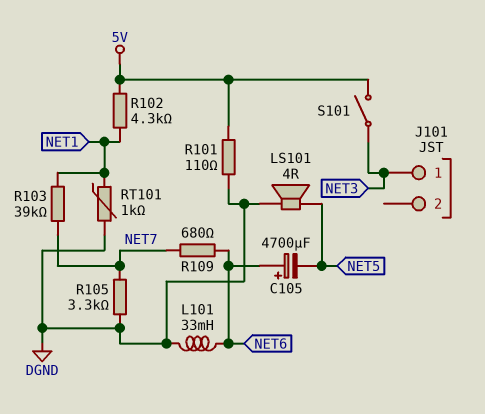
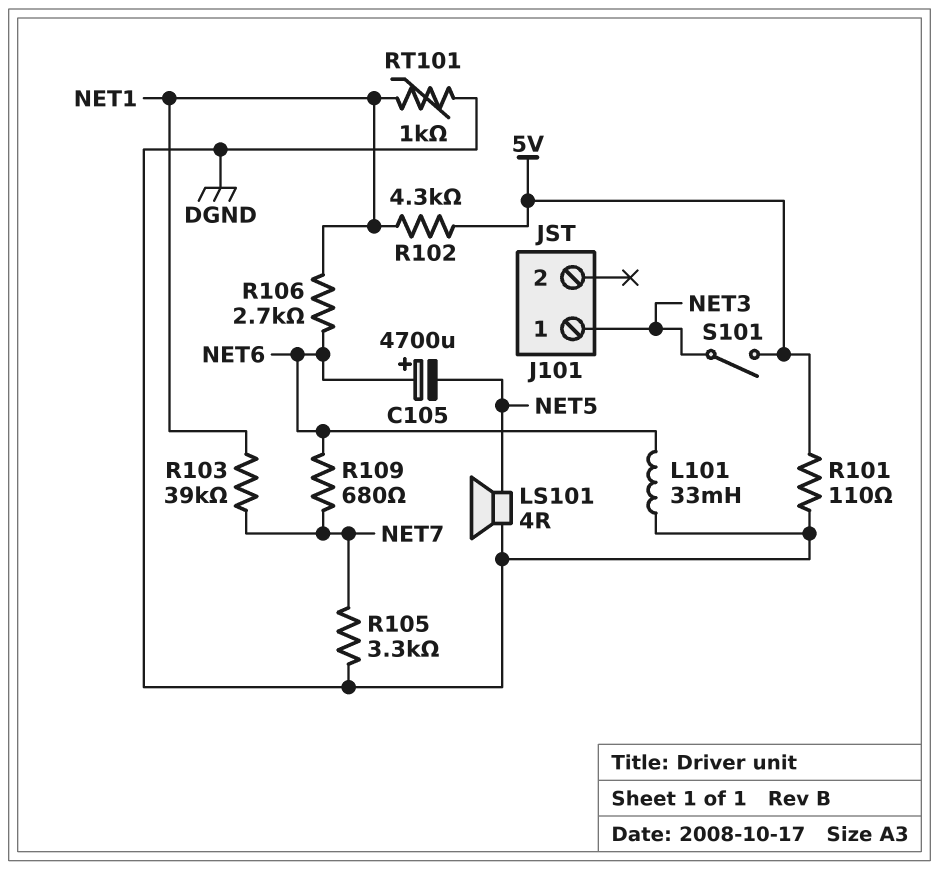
R106: none -> 2.7k (NET1, NET6)

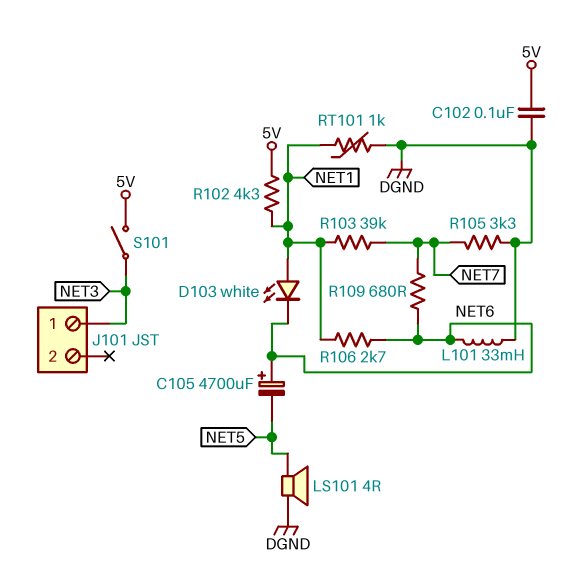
C102: none -> 100nF (5V, DGND)
D103: none -> LED white (A NET1, K NET6)
R101: 110 (5V, DGND) -> none

